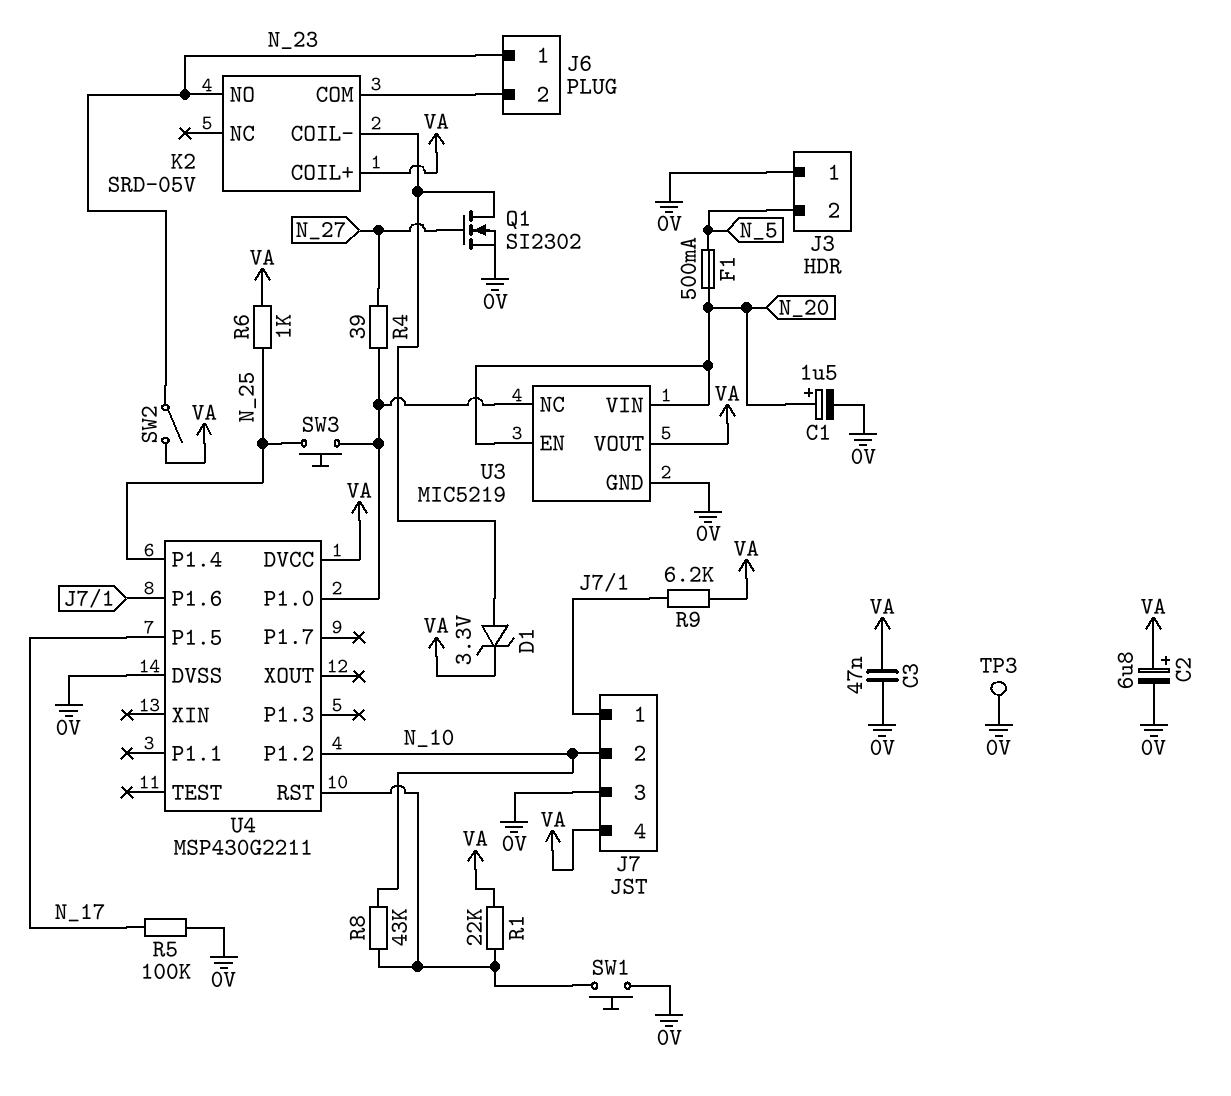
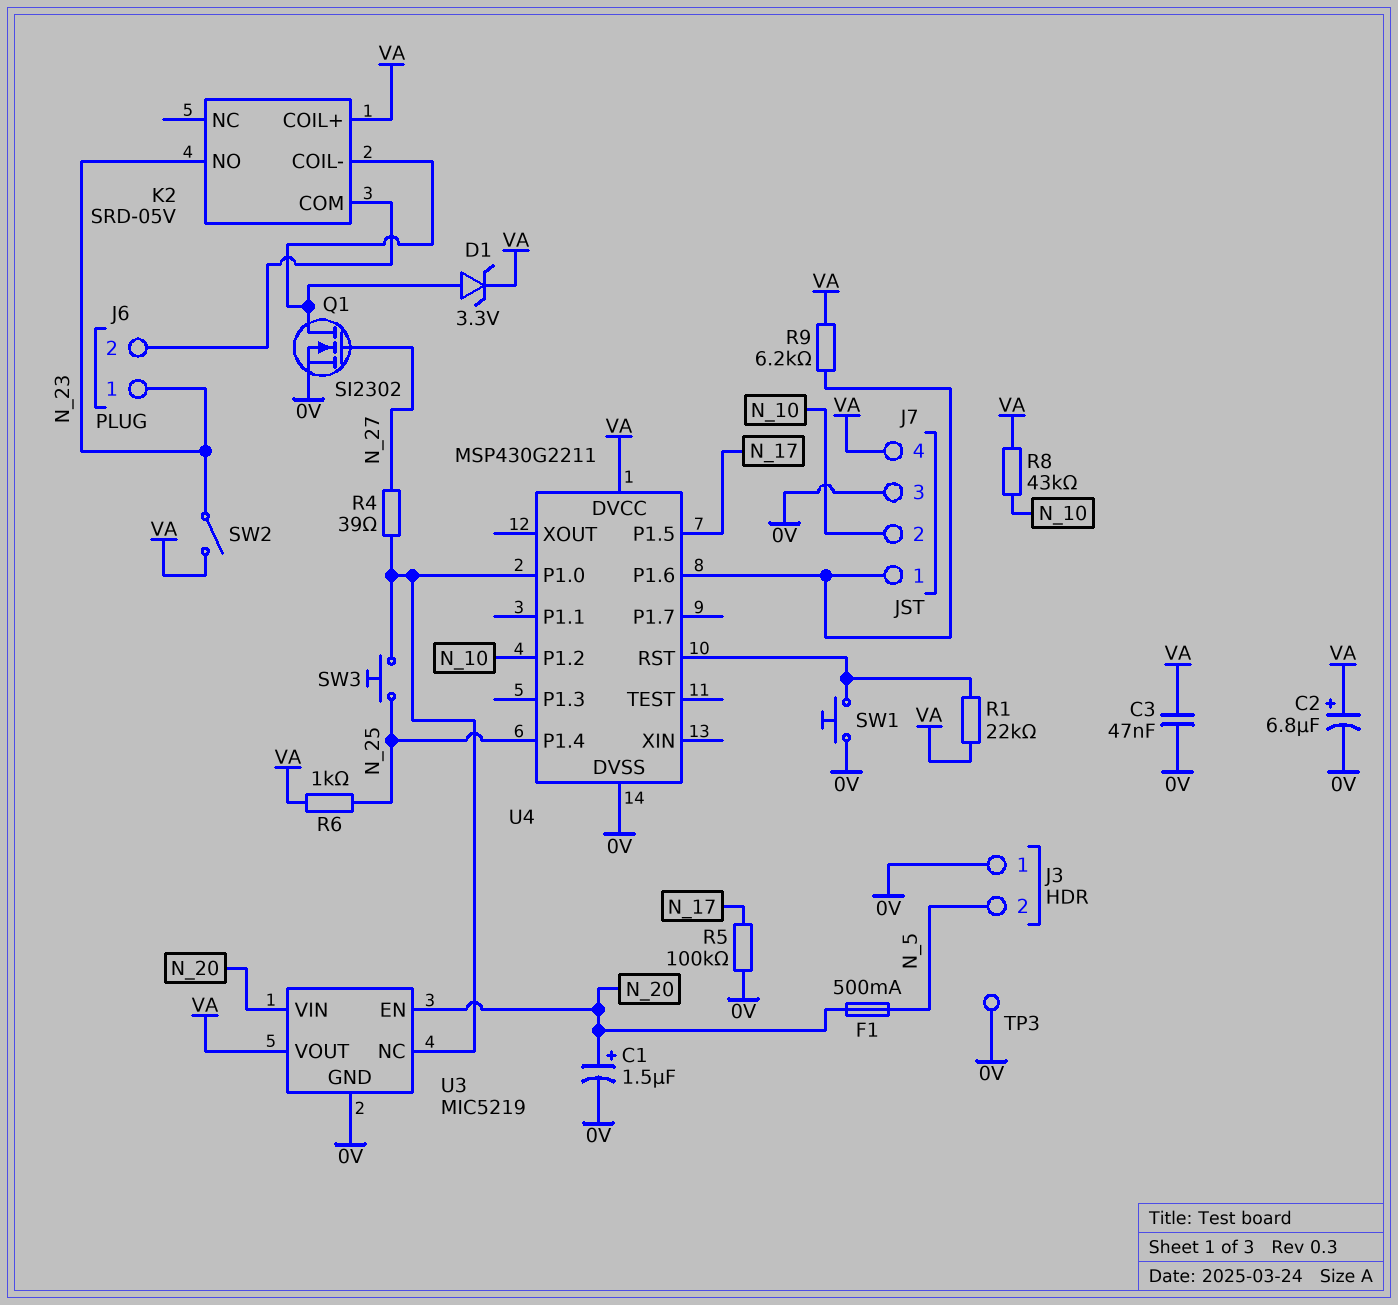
R8: 43k (N_10, U4/RST) -> 43k (N_10, VA)

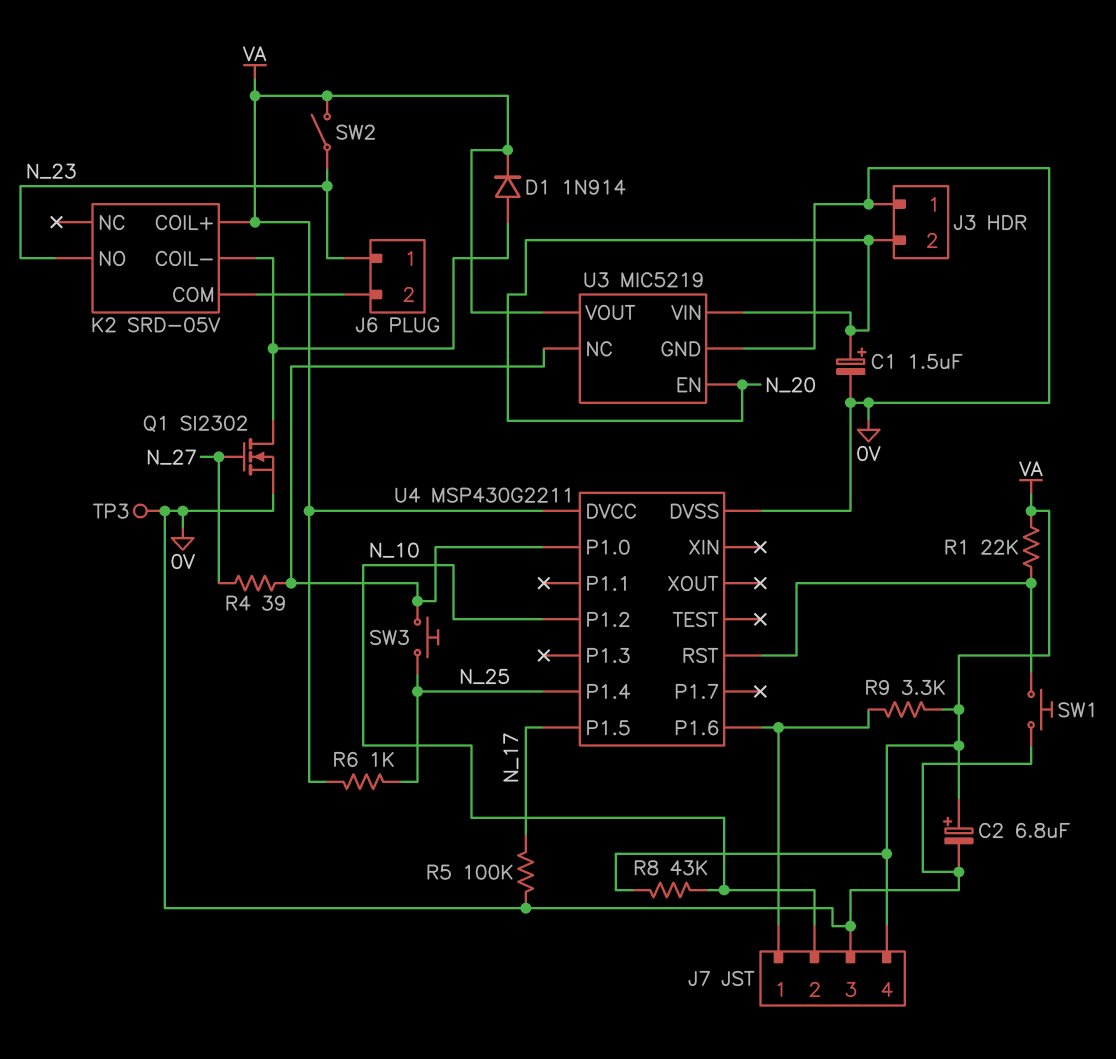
C3: 47nF (0V, VA) -> none
D1: zener 3.3V (A K2/COIL-, K VA) -> diode 1N914 (A K2/COIL-, K VA)
F1: 500mA (N_5, N_20) -> none
J3 pin 2: N_5 -> N_20
R9: 6.2k (J7/1, VA) -> 3.3k (J7/1, VA)

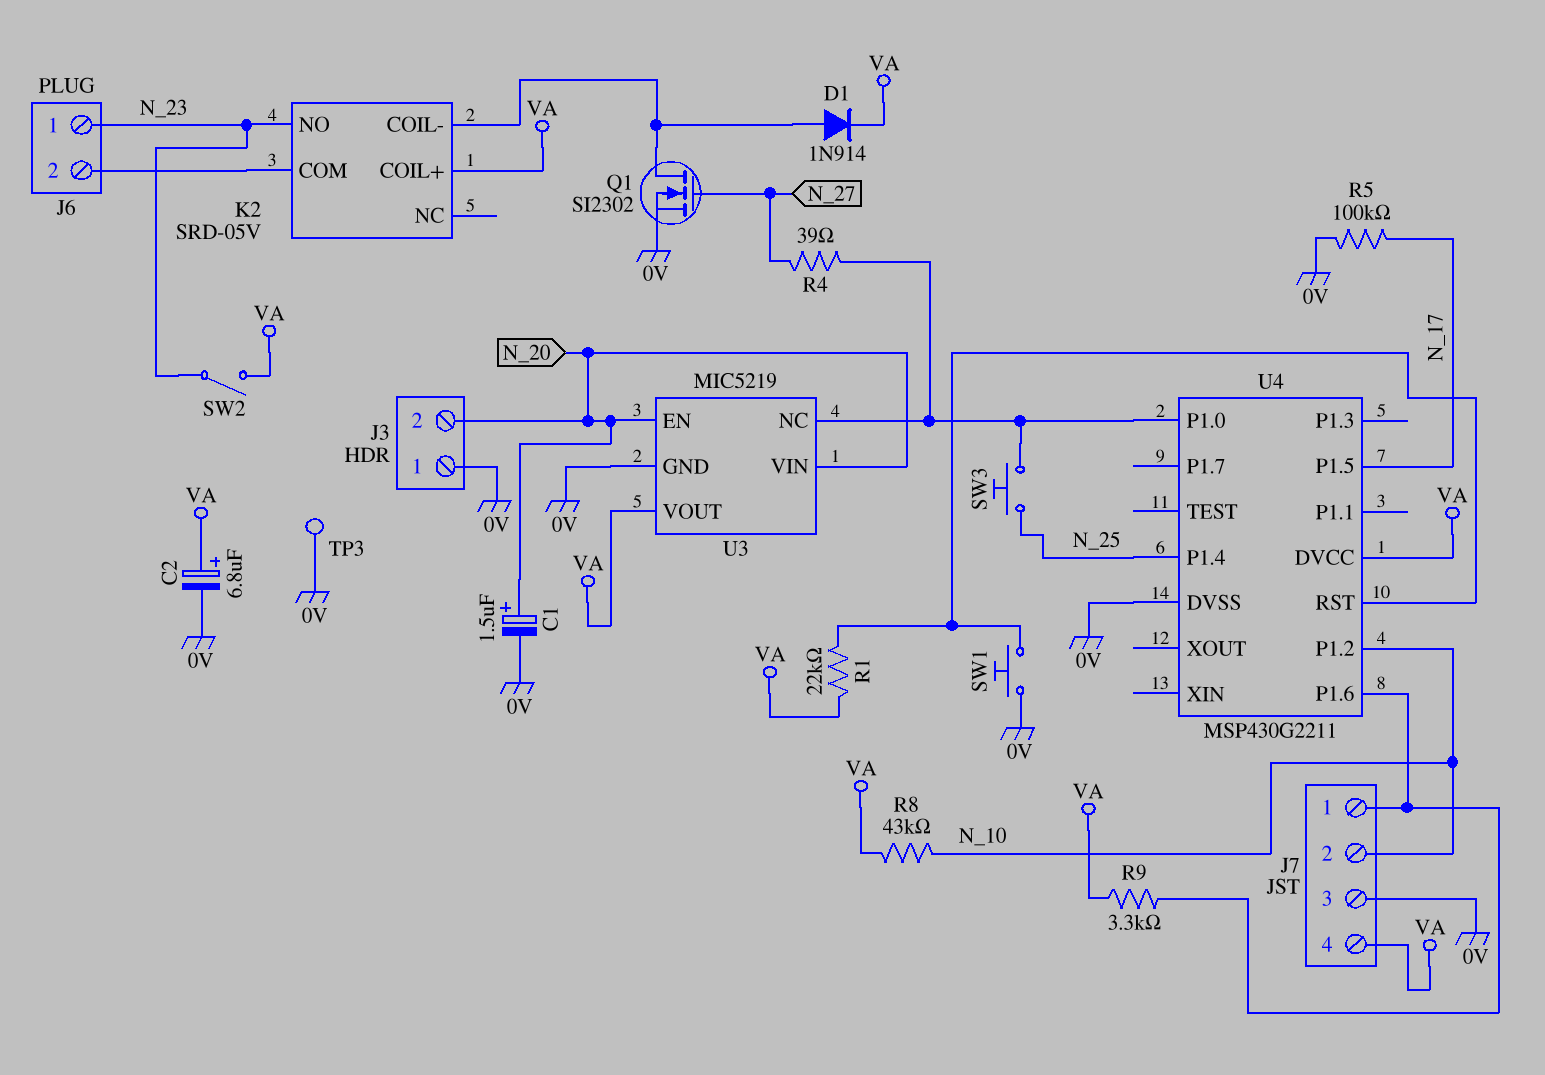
R6: 1k (N_25, VA) -> none

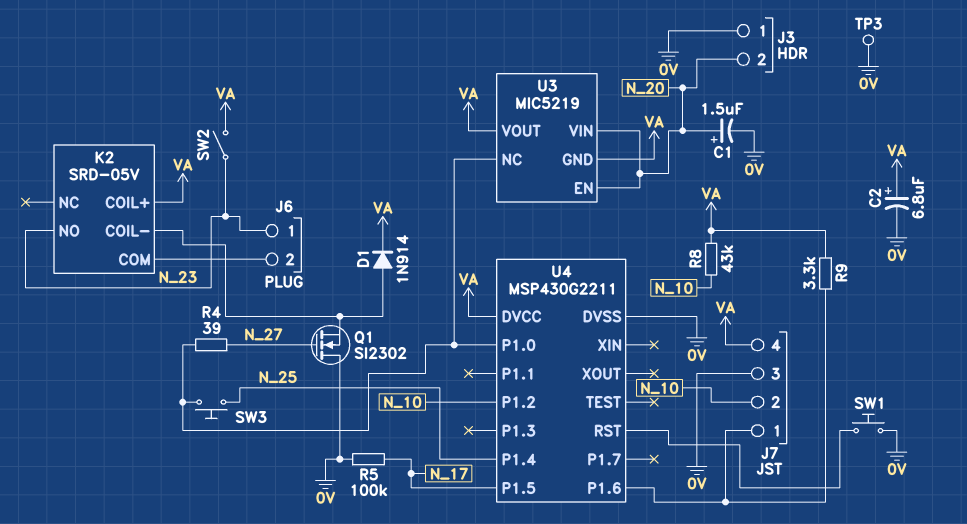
Q1: NMOS SI2302 (G N_27, D K2/COIL-, S 0V) -> NMOS SI2302 (G N_27, D 0V, S K2/COIL-)
R1: 22k (U4/RST, VA) -> none
U3 pin GND: 0V -> VA

